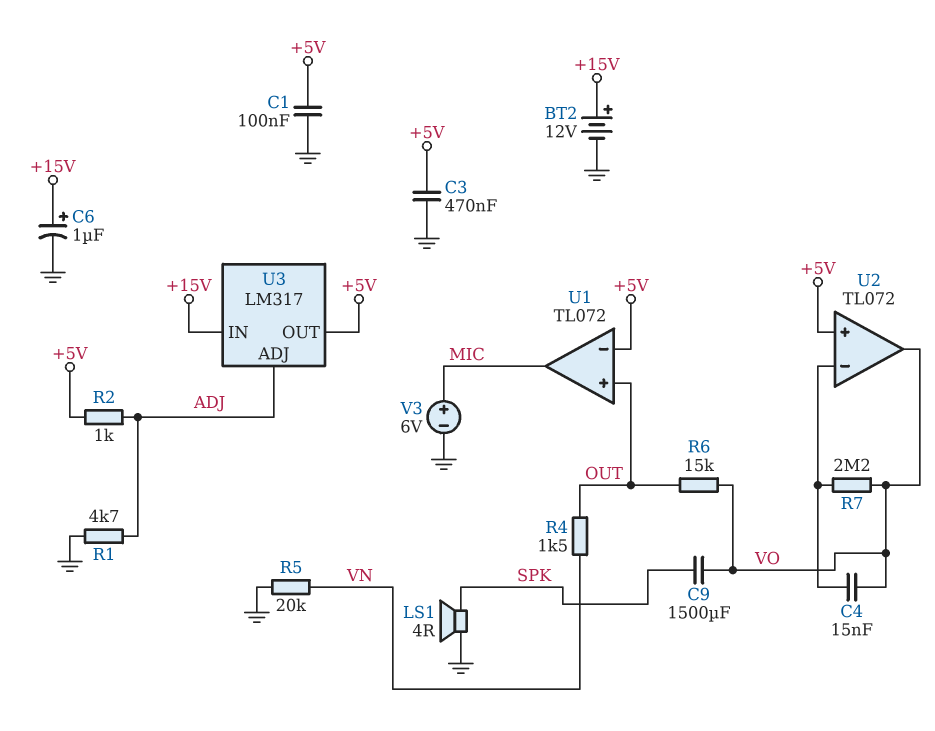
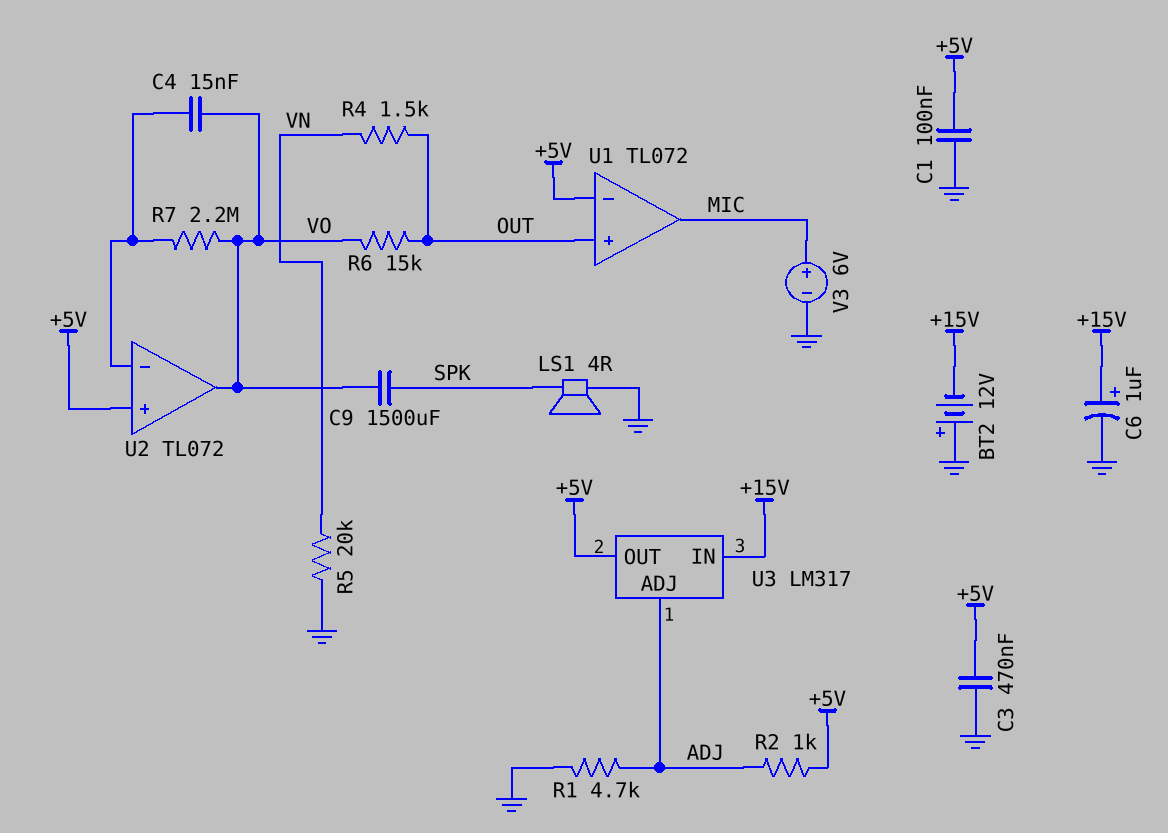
BT2: 12V (plus +15V, minus GND) -> 12V (plus GND, minus +15V)

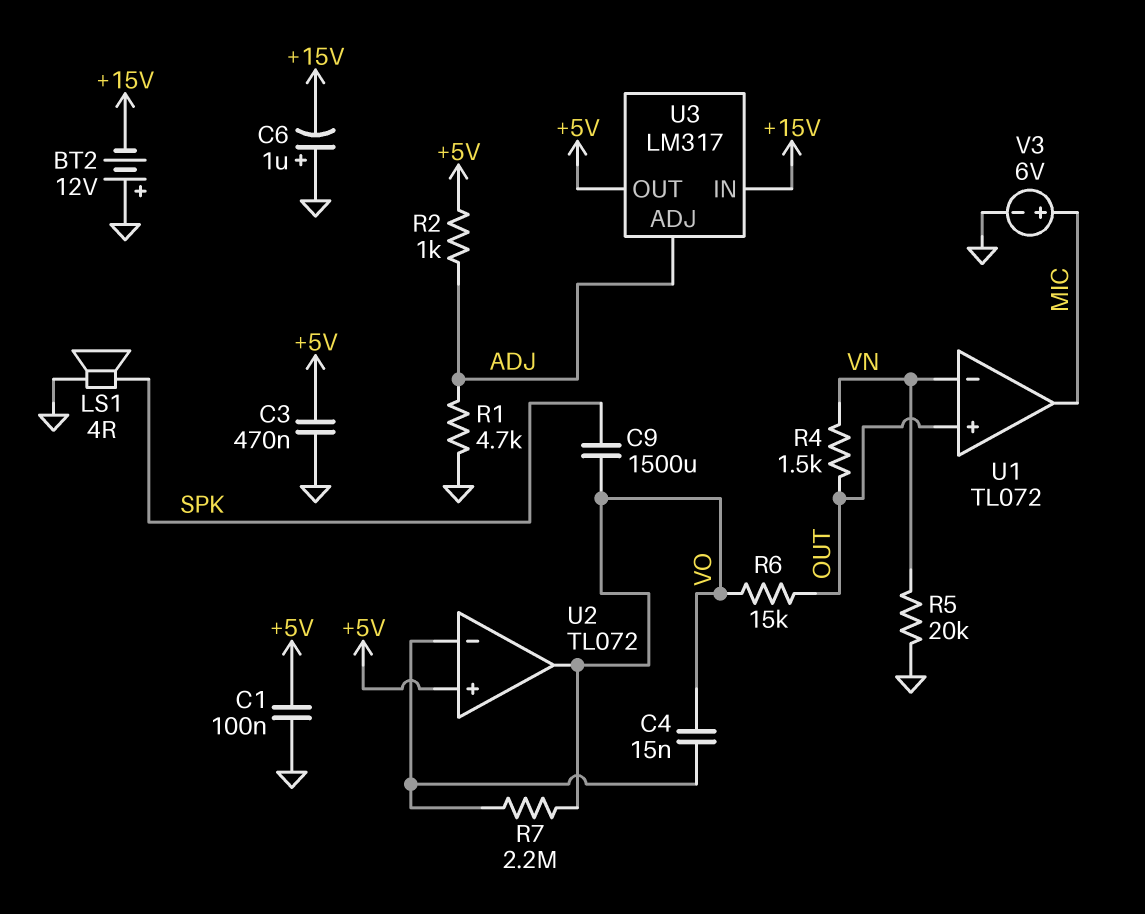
C6: 1uF (plus +15V, minus GND) -> 1uF (plus GND, minus +15V)
U1 pin in-: +5V -> VN

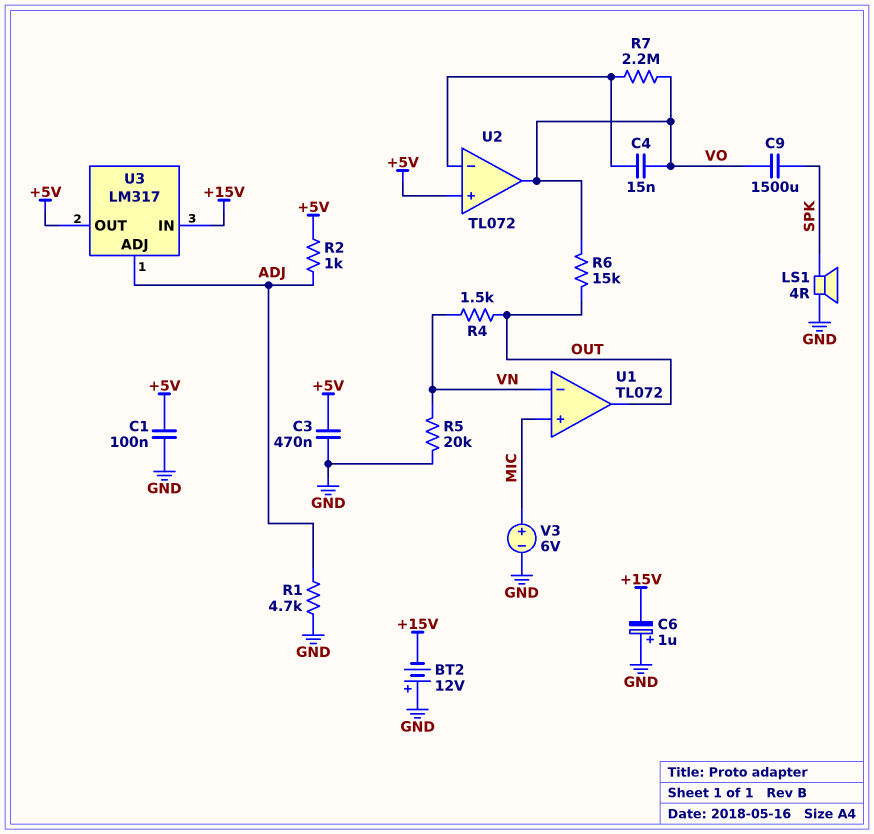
U1 pin in+: OUT -> MIC
U1 pin out: MIC -> OUT

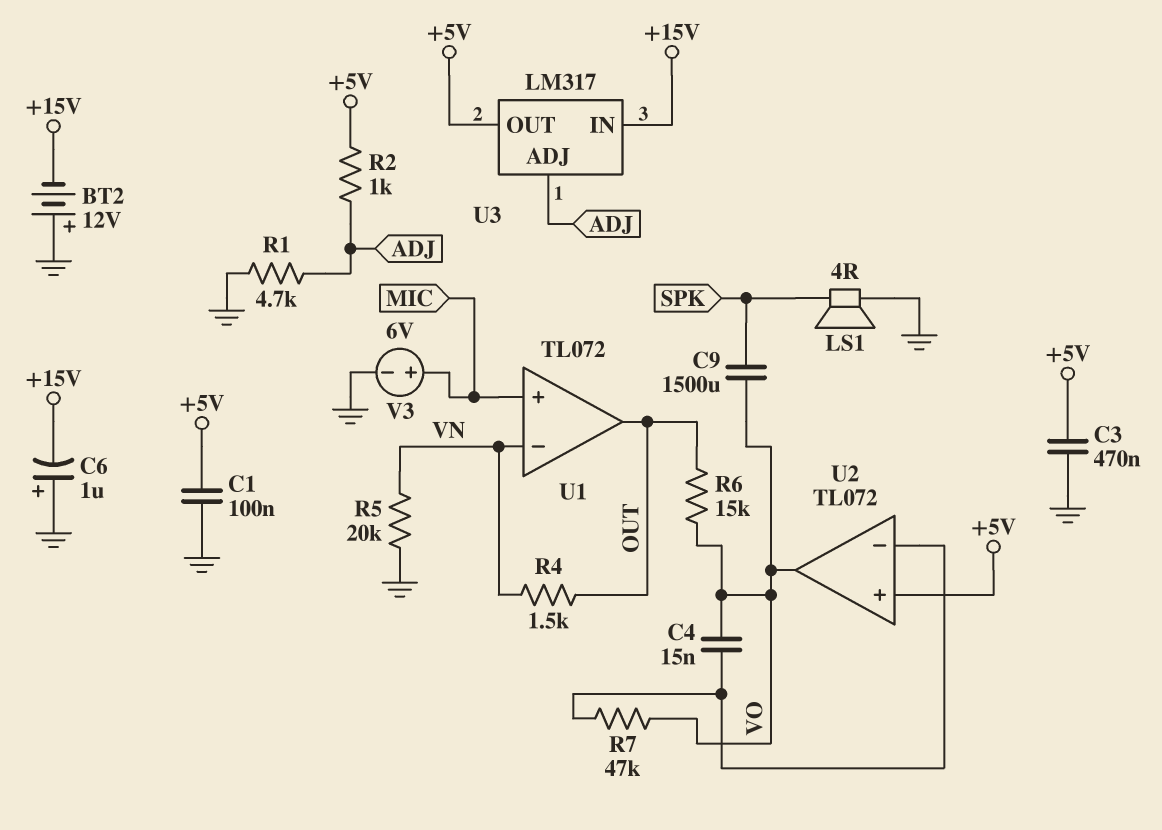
R7: 2.2M (U2/in-, VO) -> 47k (U2/in-, VO)

